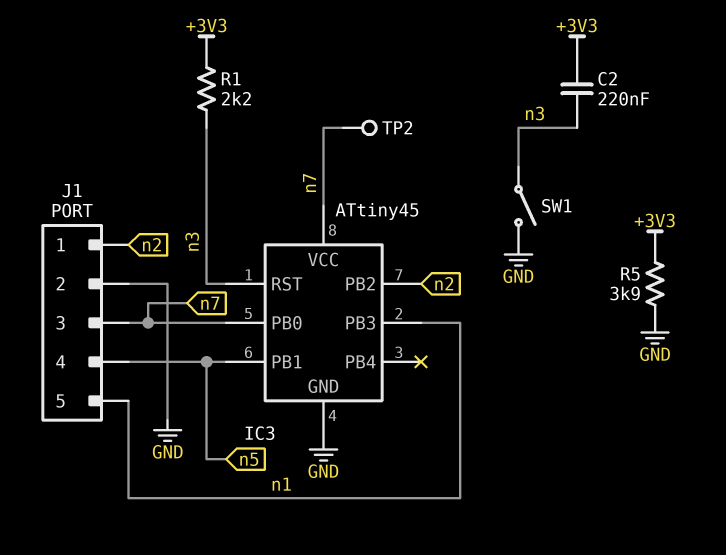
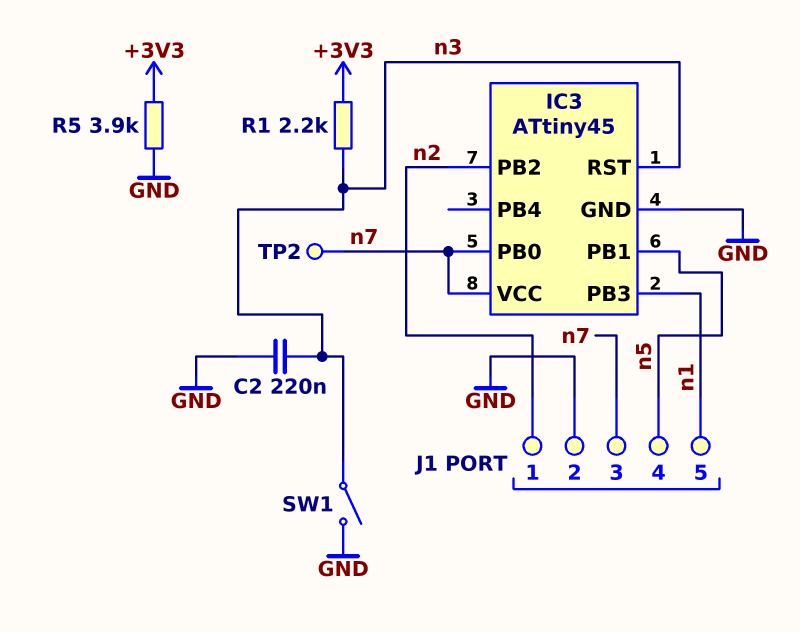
C2: 220nF (+3V3, n3) -> 220nF (GND, n3)

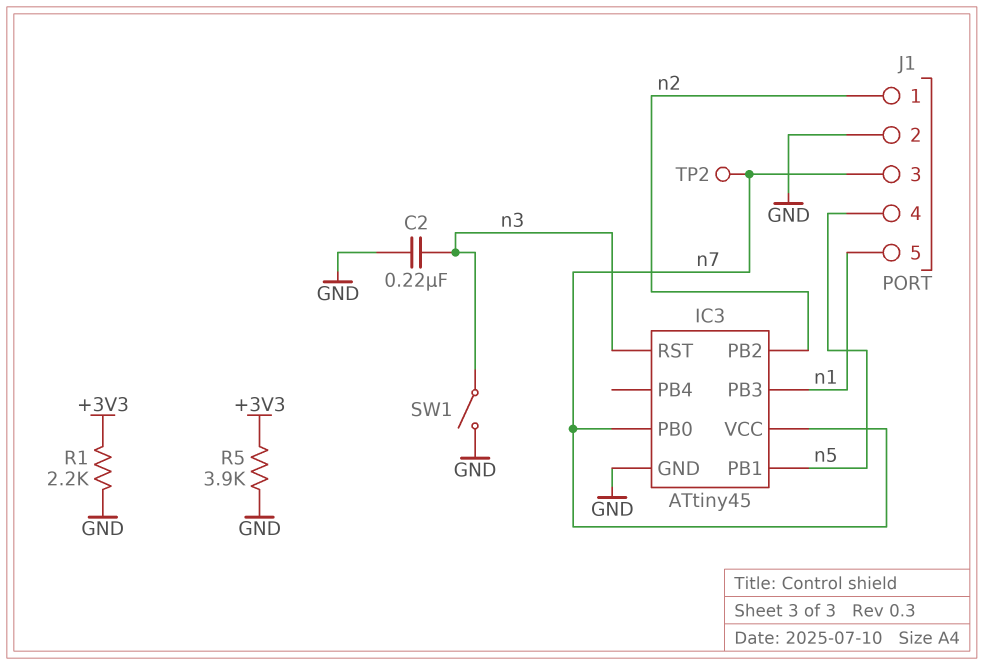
R1: 2.2k (+3V3, n3) -> 2.2k (+3V3, GND)

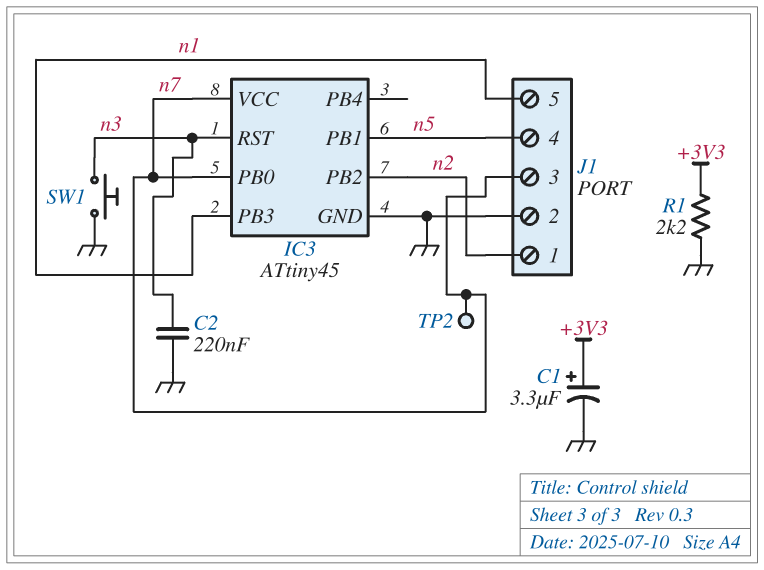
C1: none -> 3.3uF (plus +3V3, minus GND)
R5: 3.9k (+3V3, GND) -> none
SW1: switch (GND, n3) -> button (GND, n3)

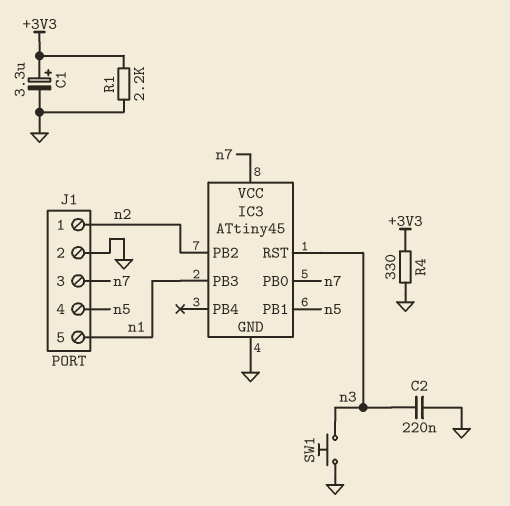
R4: none -> 330 (+3V3, GND)
TP2: test point (n7) -> none

